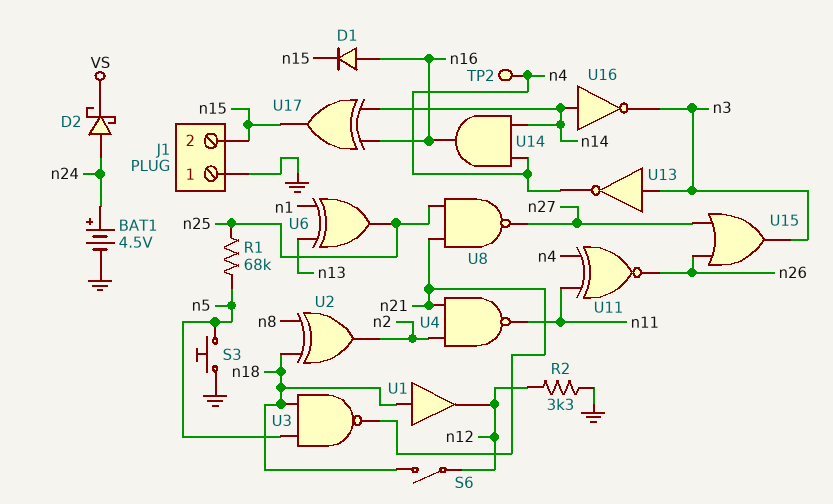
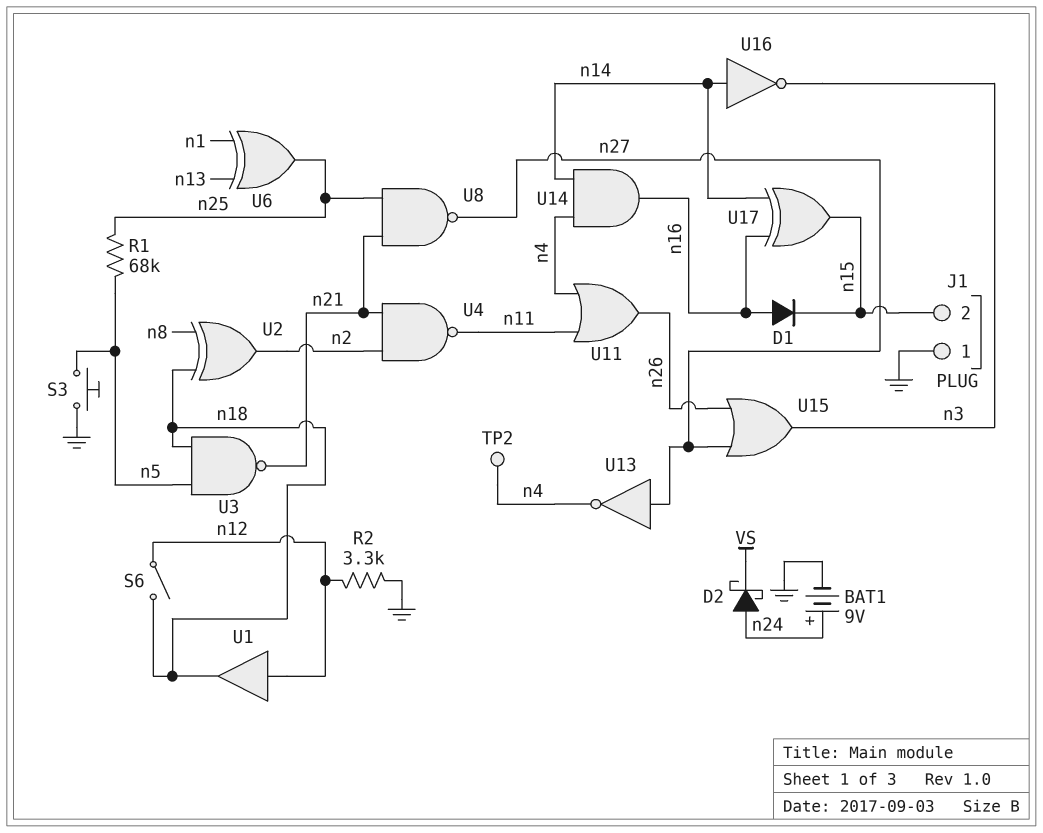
BAT1: 4.5V (plus n24, minus GND) -> 9V (plus n24, minus GND)
U1: buffer (in n18, out n12) -> buffer (in n12, out n18)
U11: XNOR (in n4, in n11, out n26) -> OR (in n4, in n11, out n26)
U13: NOT (in n3, out n4) -> NOT (in n27, out n4)

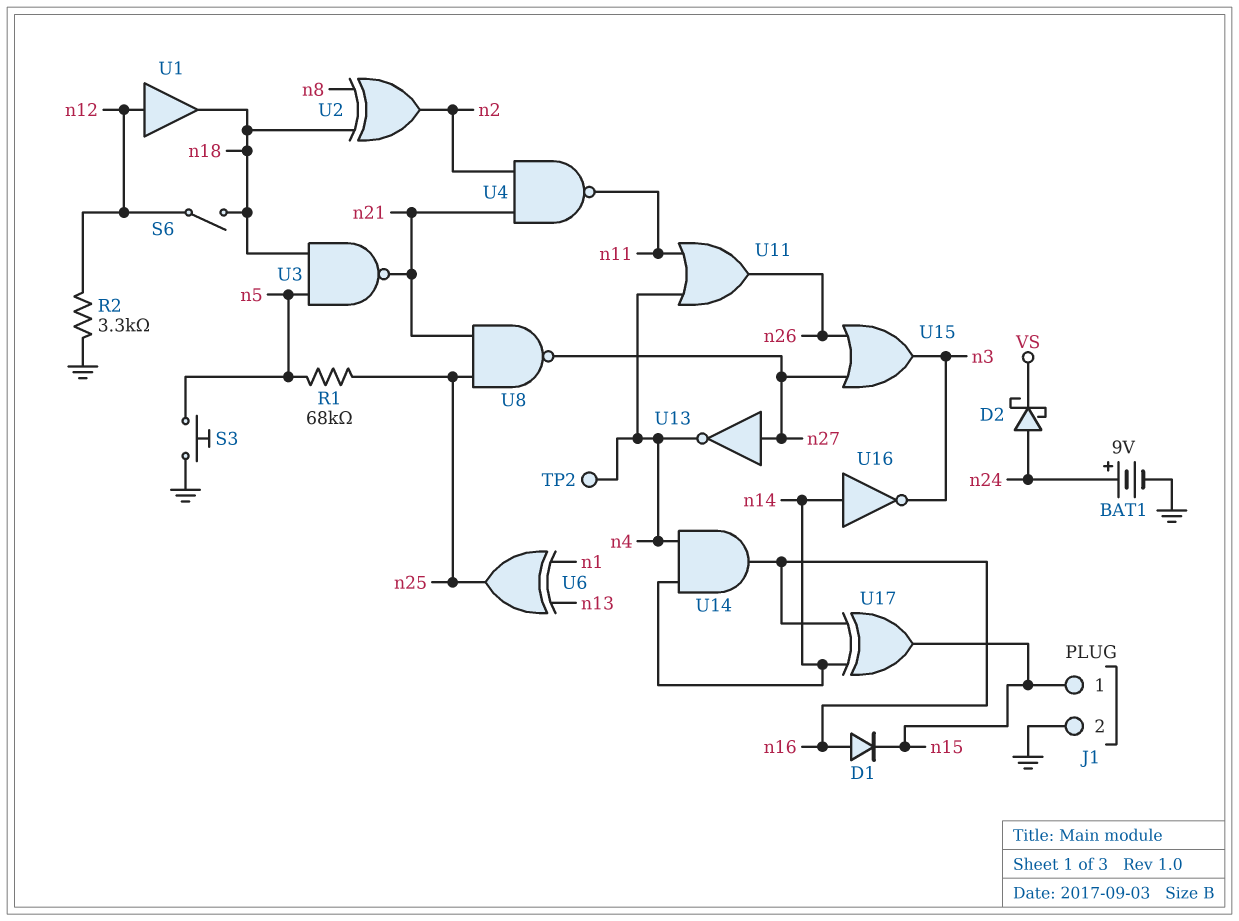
J1 pin 1: GND -> n15
J1 pin 2: n15 -> GND

